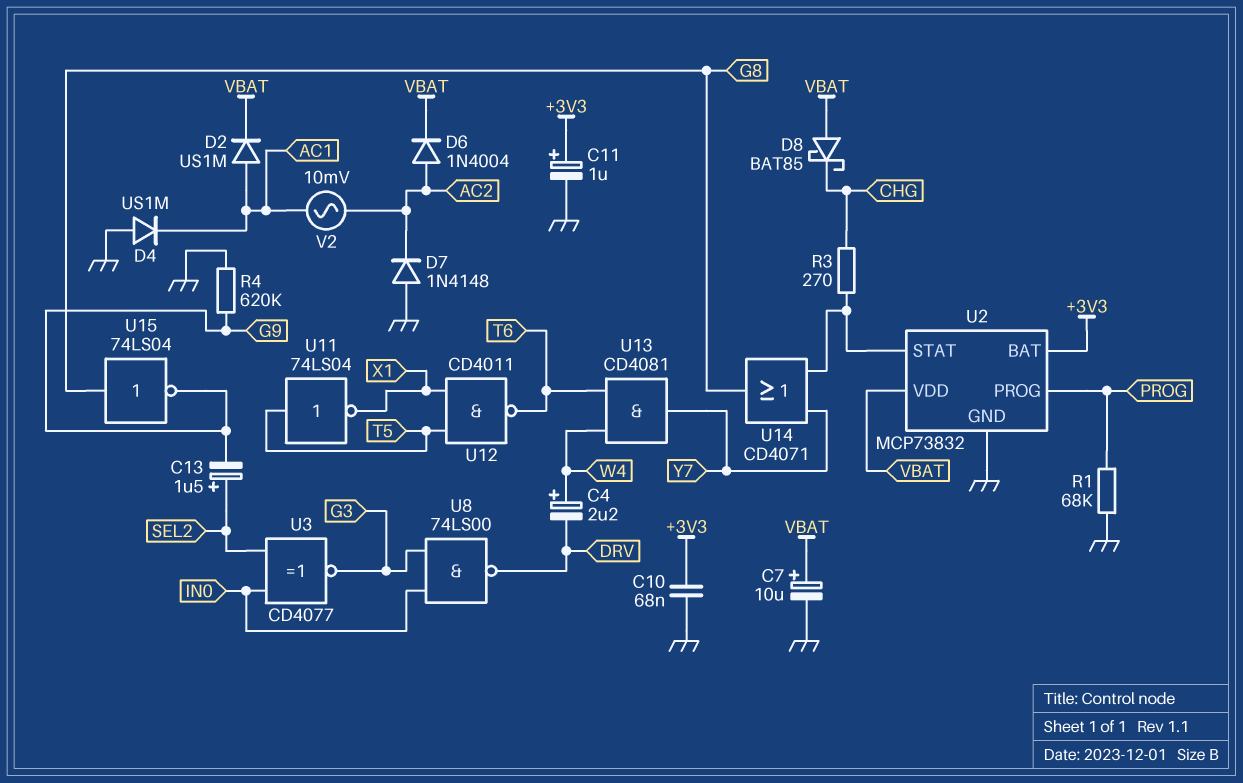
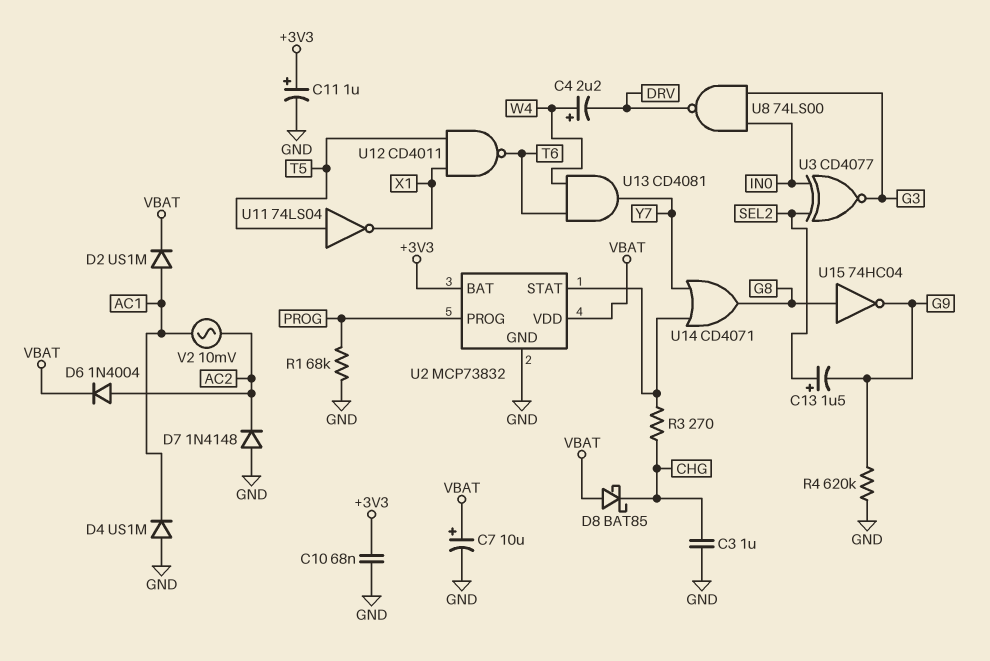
C3: none -> 1uF (CHG, GND)
U15: NOT 74LS04 (in G8, out G9) -> NOT 74HC04 (in G8, out G9)

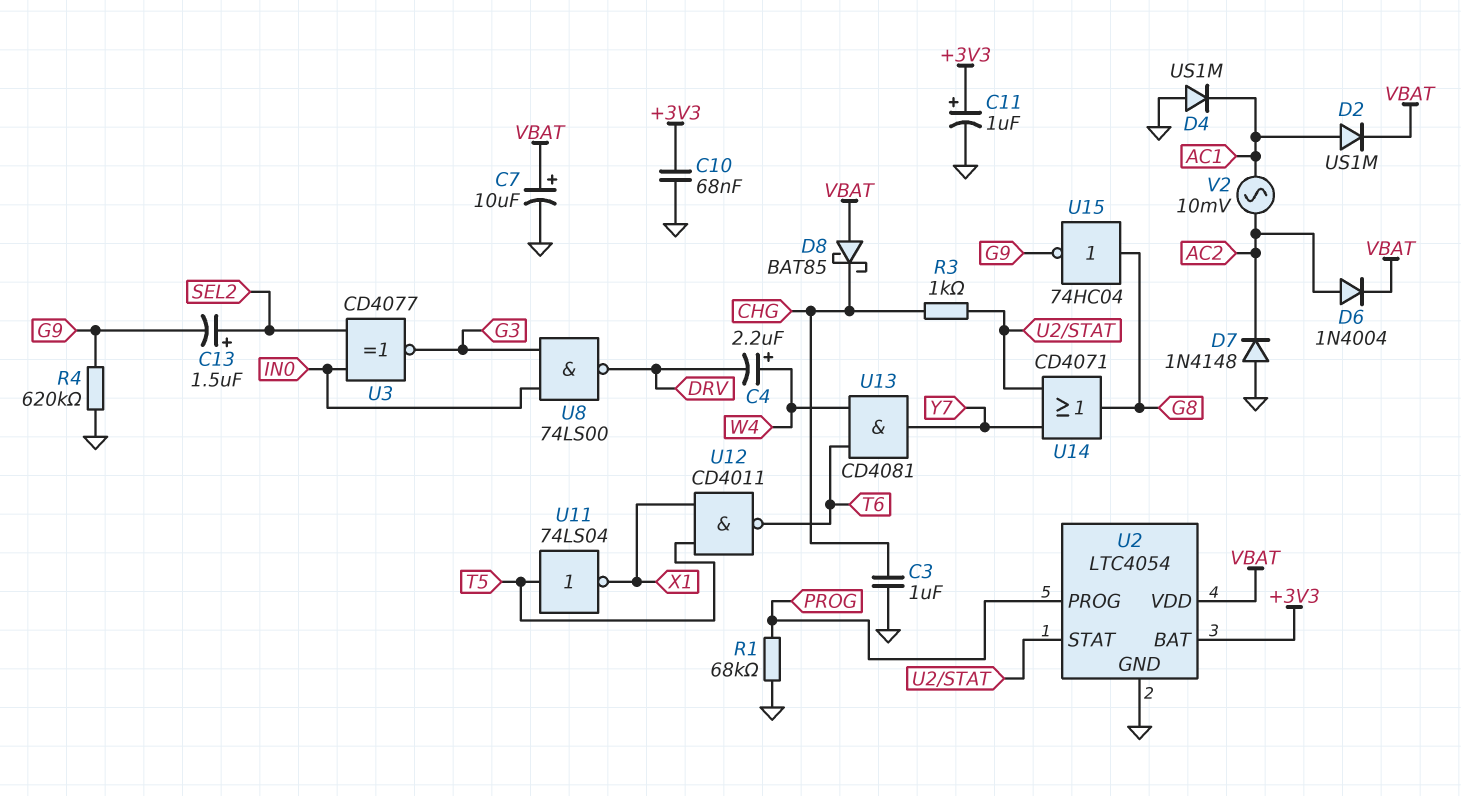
R3: 270 (CHG, U2/STAT) -> 1k (CHG, U2/STAT)
U2: MCP73832 -> LTC4054

